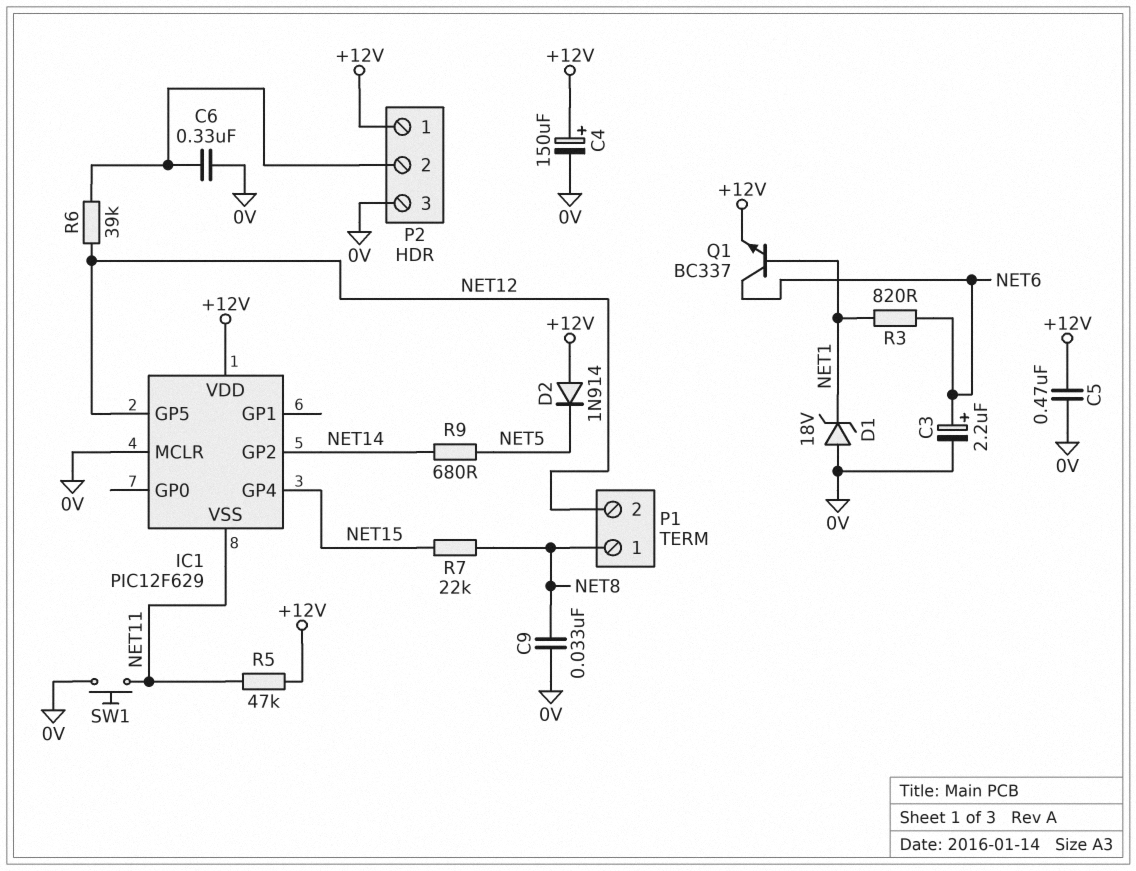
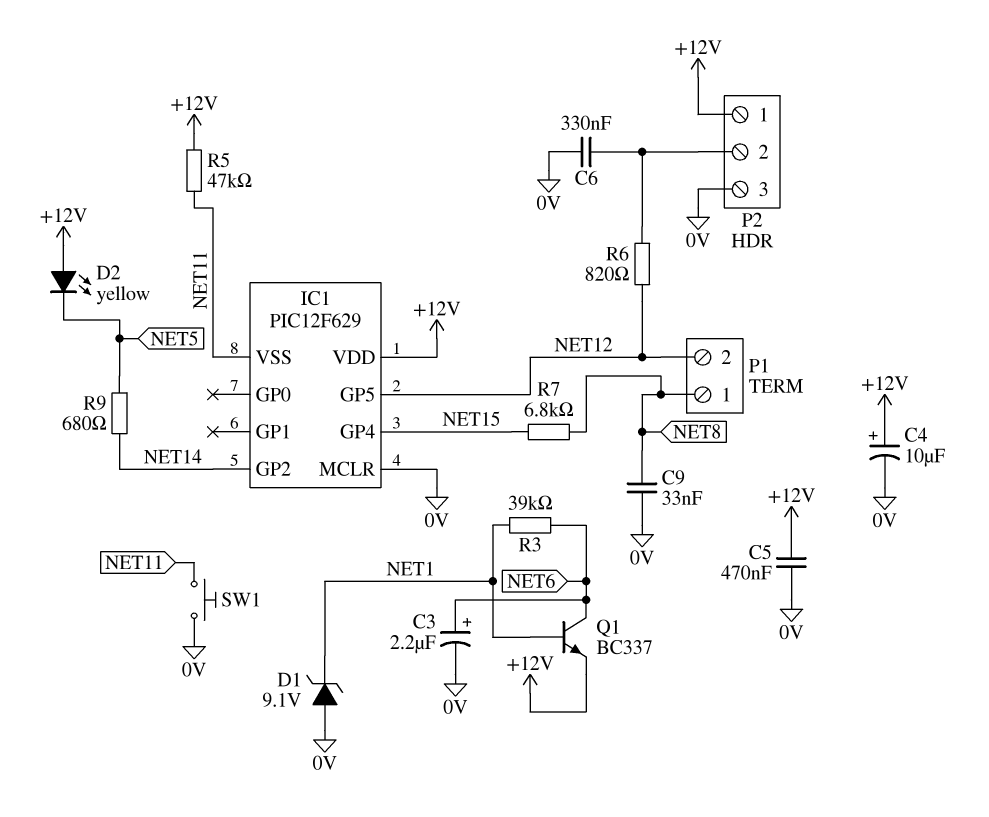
C4: 150uF (plus +12V, minus 0V) -> 10uF (plus +12V, minus 0V)
D1: zener 18V (A 0V, K NET1) -> zener 9.1V (A 0V, K NET1)
D2: diode 1N914 (A +12V, K NET5) -> LED yellow (A +12V, K NET5)
R3: 820 (NET1, NET6) -> 39k (NET1, NET6)
R6: 39k (NET12, P2/2) -> 820 (NET12, P2/2)
R7: 22k (NET8, NET15) -> 6.8k (NET8, NET15)

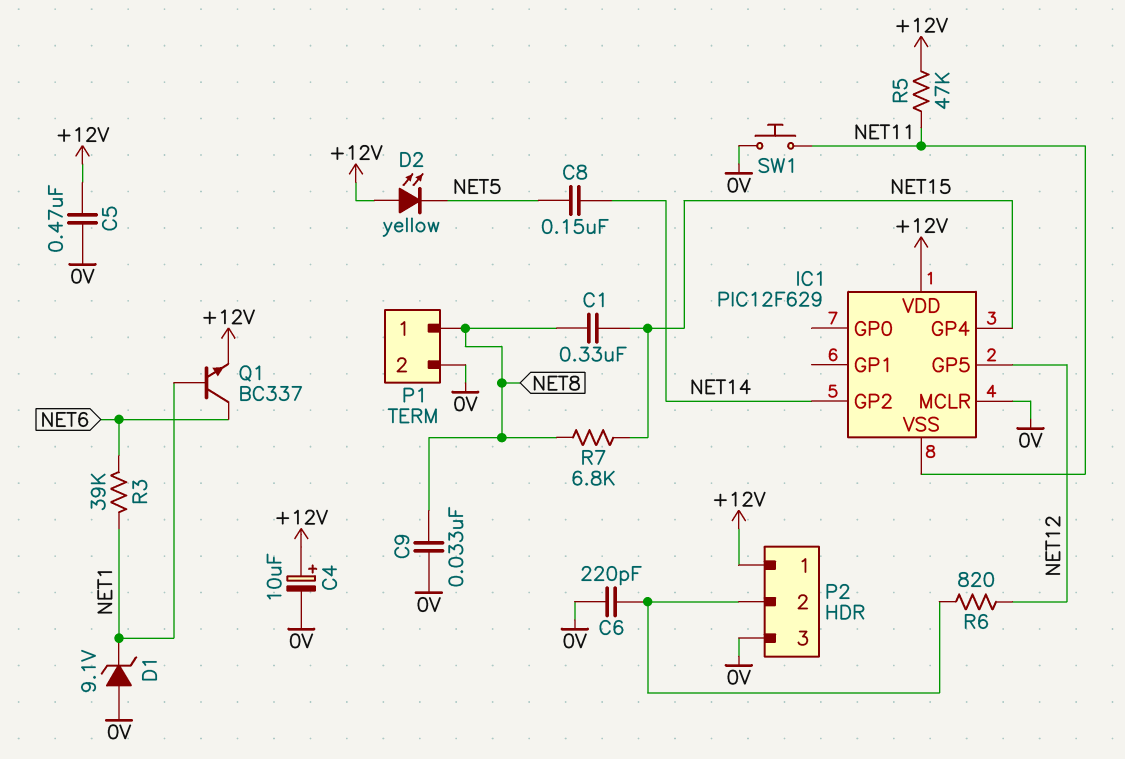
C1: none -> 330nF (NET8, NET15)
C3: 2.2uF (plus NET6, minus 0V) -> none
C6: 330nF (0V, P2/2) -> 220pF (0V, P2/2)
C8: none -> 150nF (NET5, NET14)
P1 pin 2: NET12 -> 0V
R9: 680 (NET5, NET14) -> none

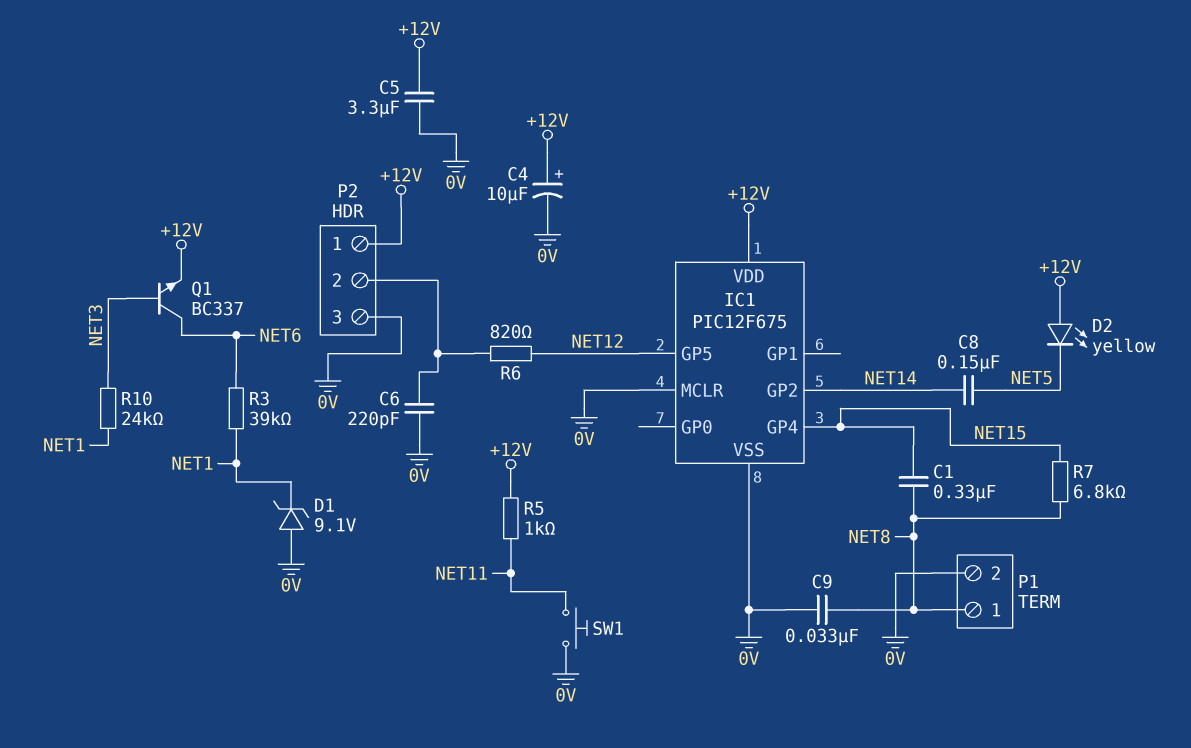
C5: 470nF (+12V, 0V) -> 3.3uF (+12V, 0V)
IC1: PIC12F629 -> PIC12F675
IC1 pin VSS: NET11 -> 0V
Q1: NPN BC337 (B NET1, C NET6, E +12V) -> NPN BC337 (B NET3, C NET6, E +12V)
R5: 47k (+12V, NET11) -> 1k (+12V, NET11)
R10: none -> 24k (NET1, NET3)

